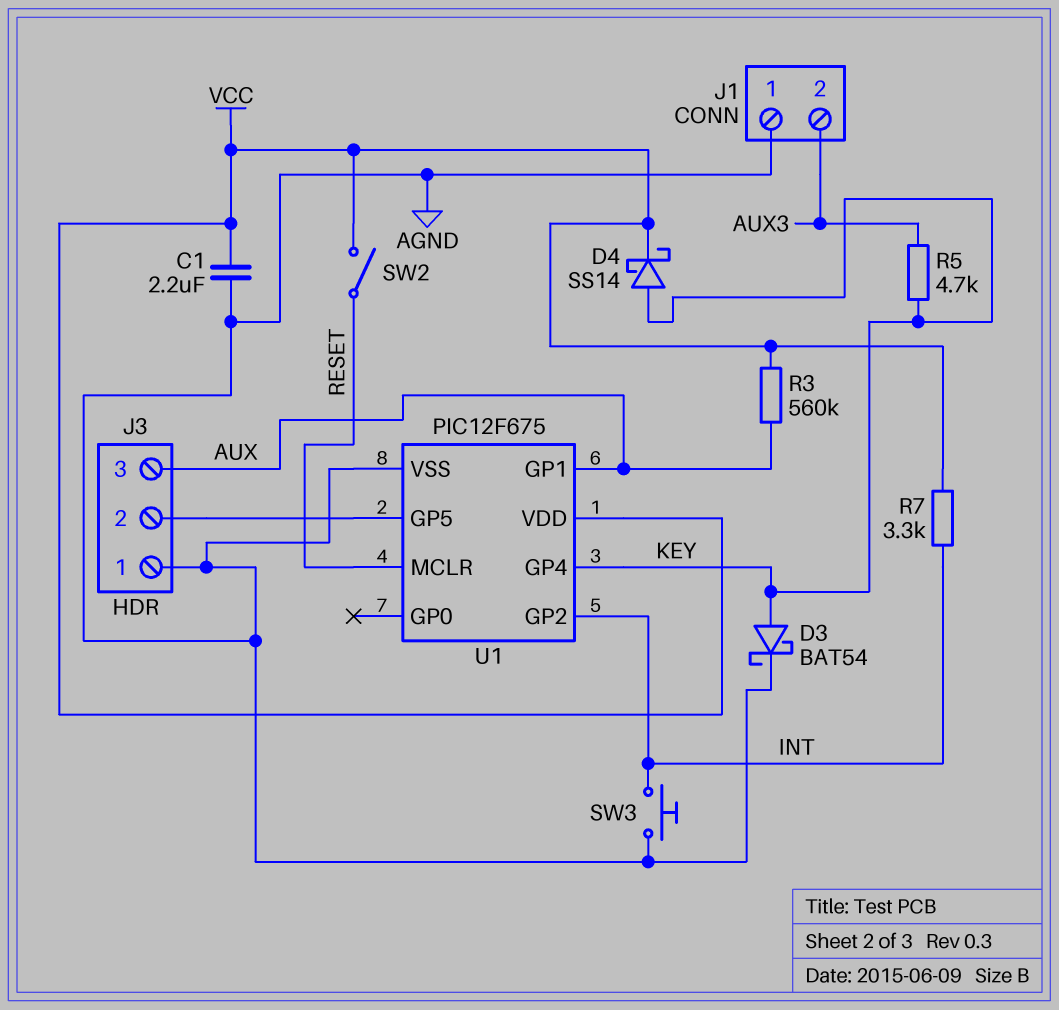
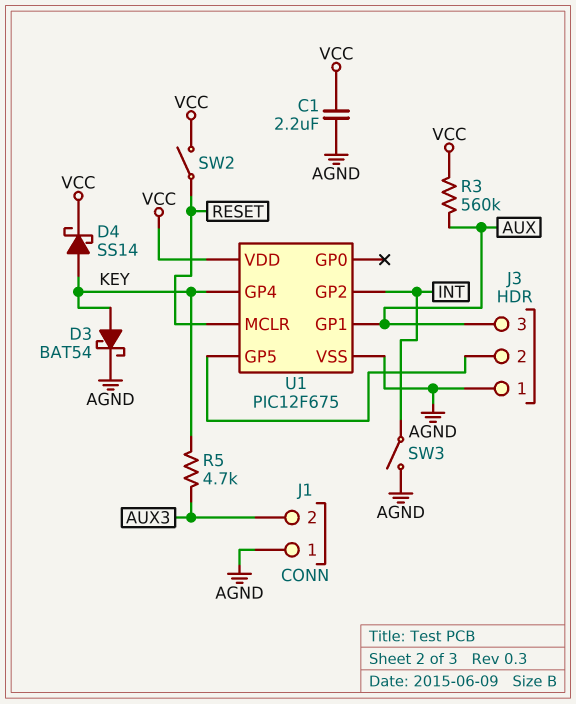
R7: 3.3k (INT, VCC) -> none
SW3: button (AGND, INT) -> switch (AGND, INT)

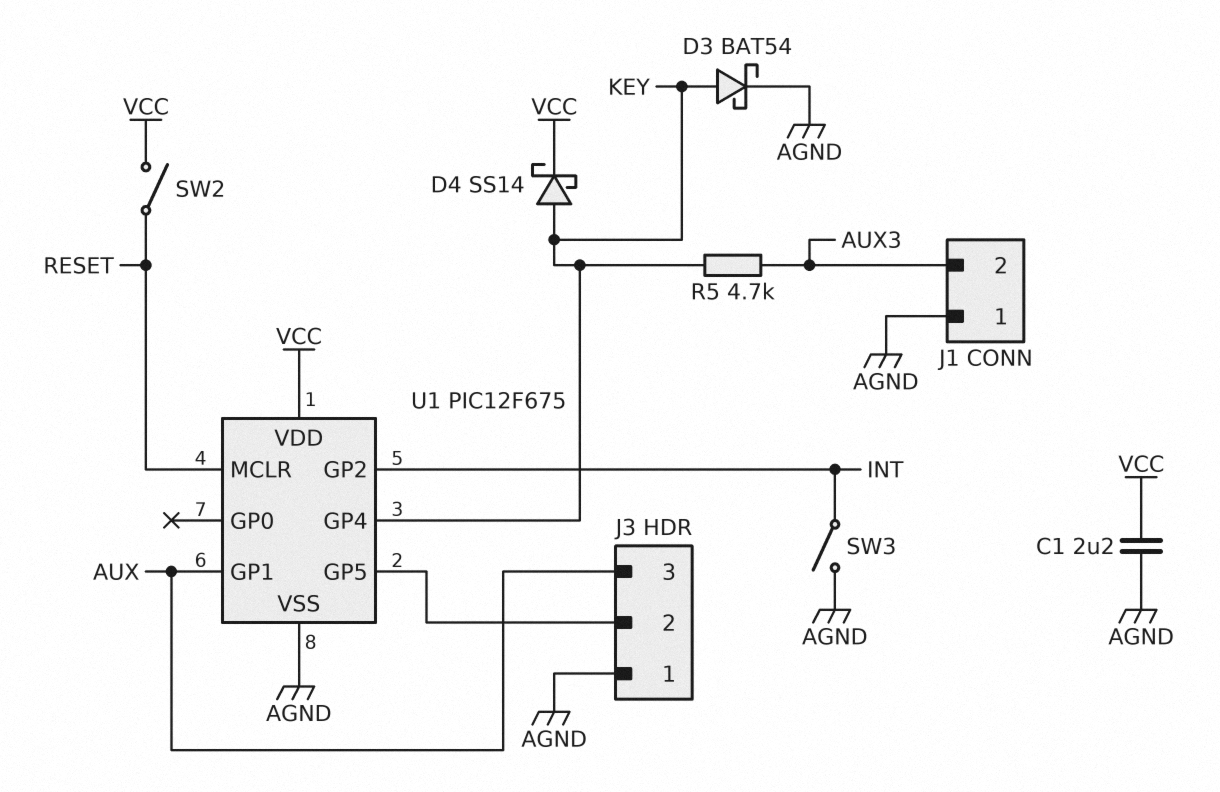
R3: 560k (AUX, VCC) -> none

